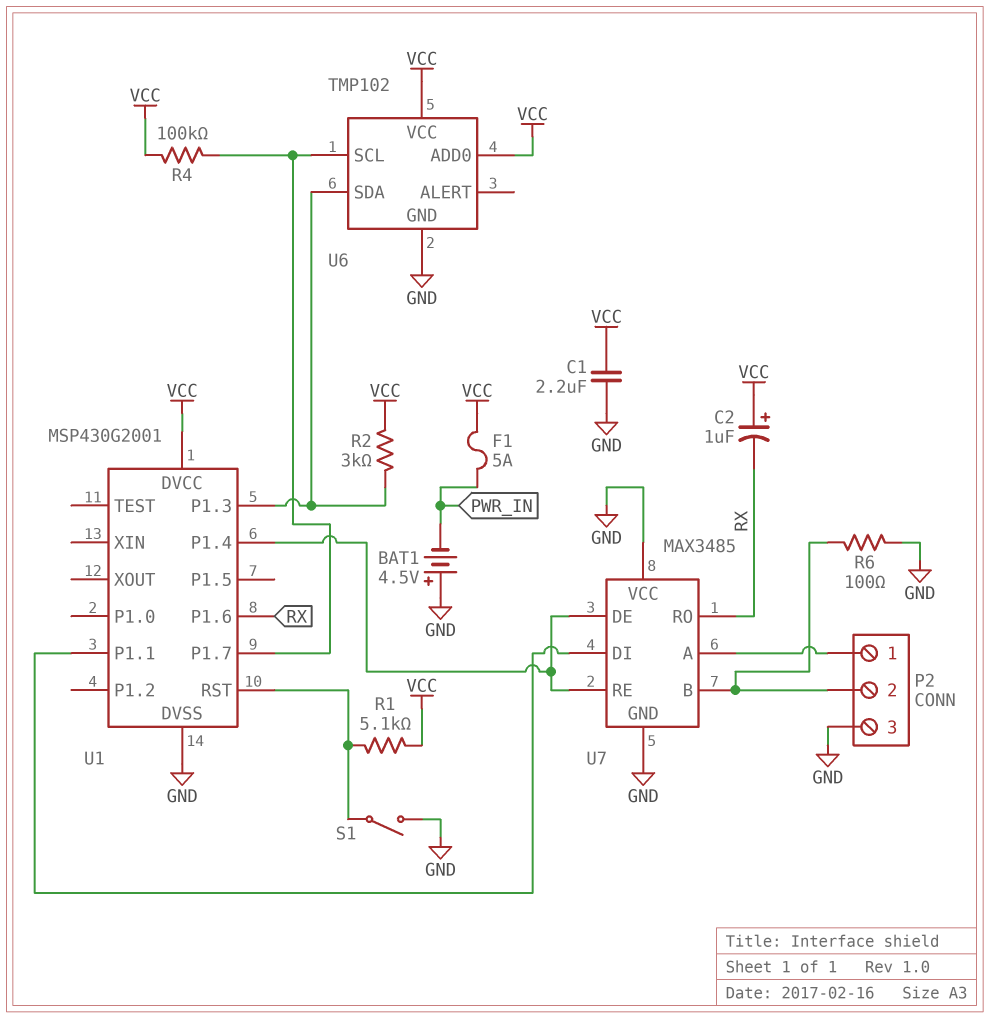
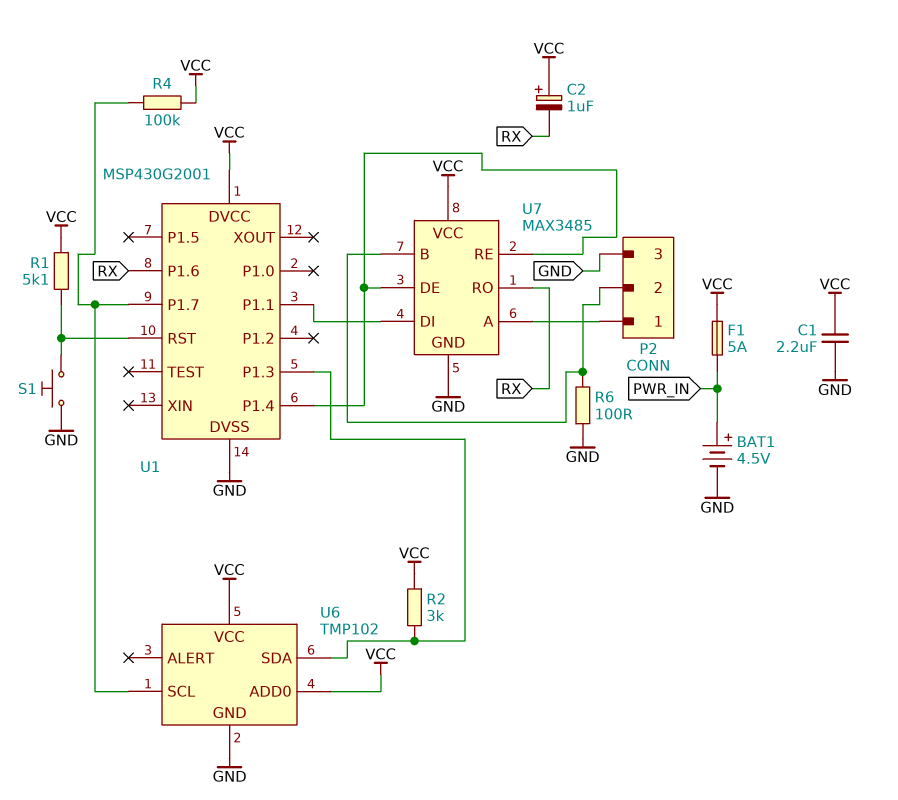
BAT1: 4.5V (plus GND, minus PWR_IN) -> 4.5V (plus PWR_IN, minus GND)
S1: switch (GND, U1/RST) -> button (GND, U1/RST)
U7 pin VCC: GND -> VCC

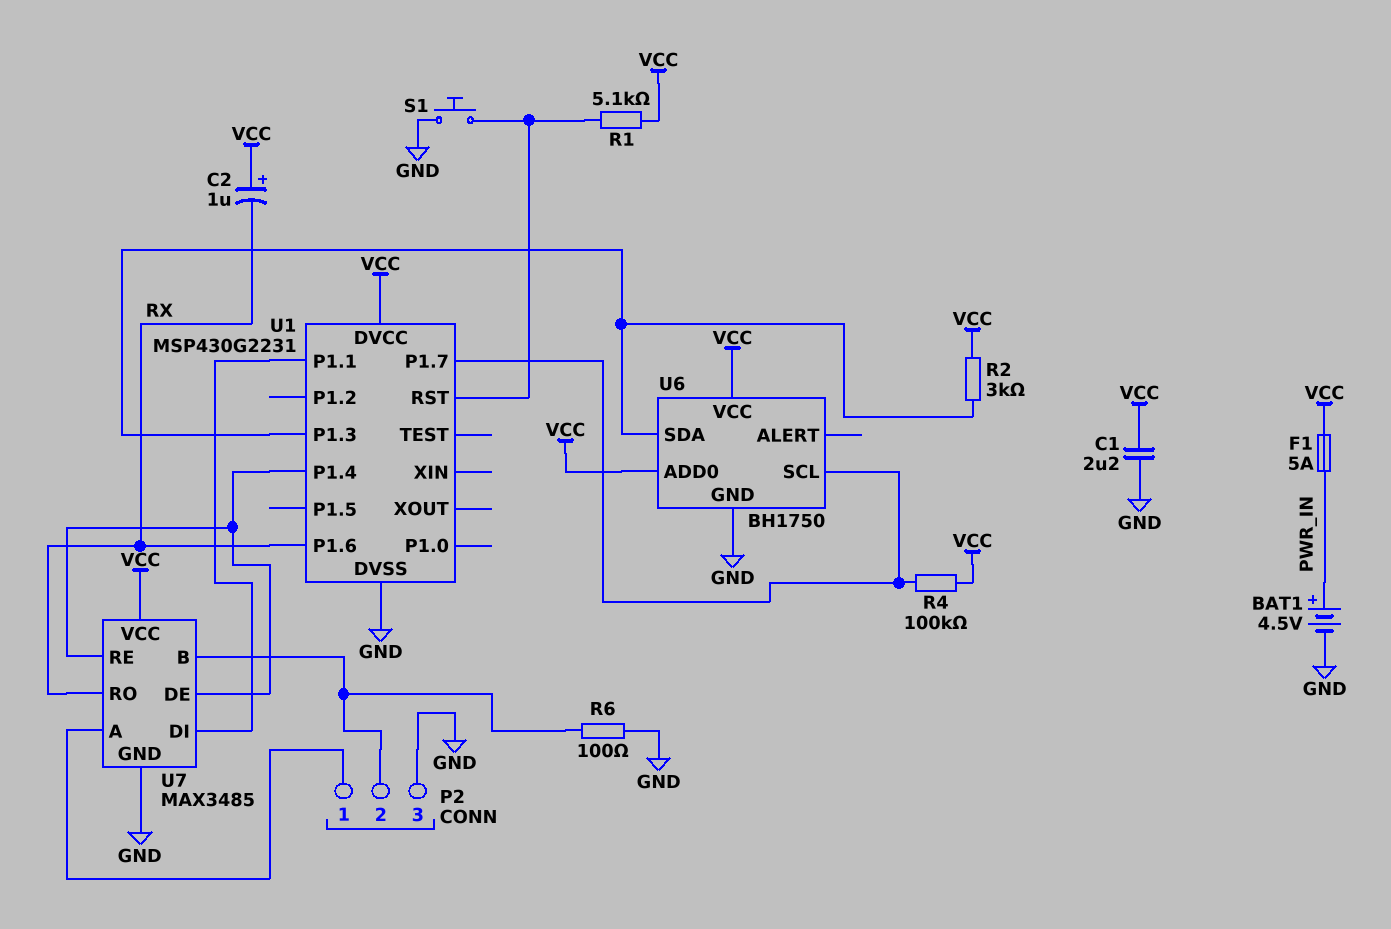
U1: MSP430G2001 -> MSP430G2231
U6: TMP102 -> BH1750

